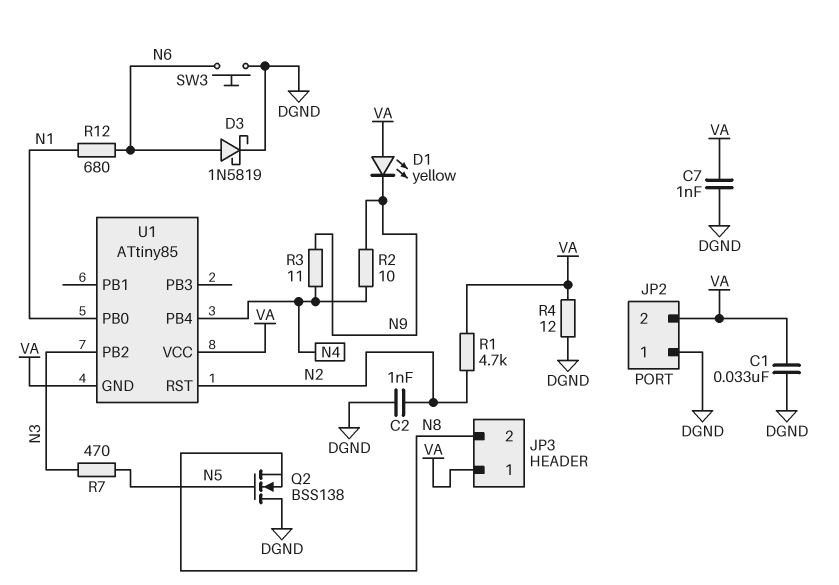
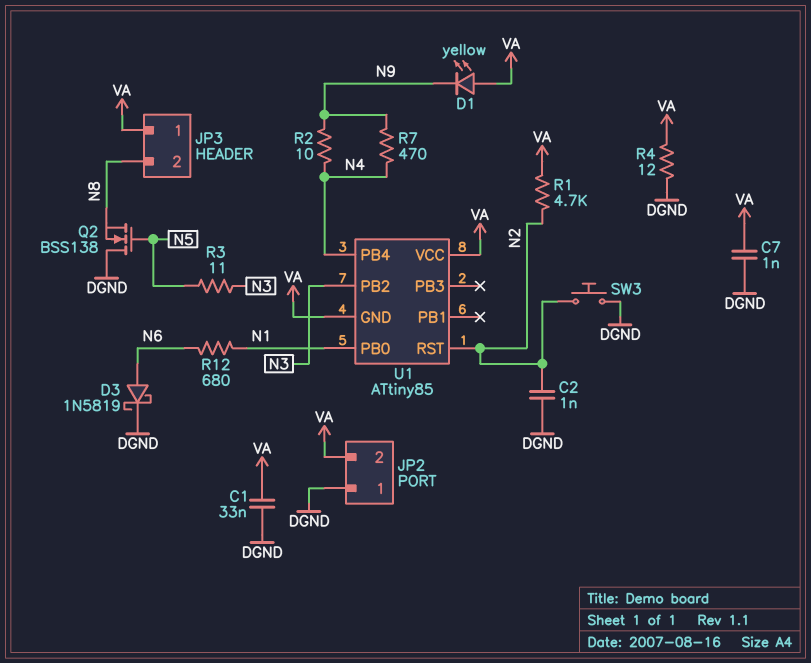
R3: 11 (N4, N9) -> 11 (N3, N5)
R7: 470 (N3, N5) -> 470 (N4, N9)
SW3: button (DGND, N6) -> button (DGND, N2)

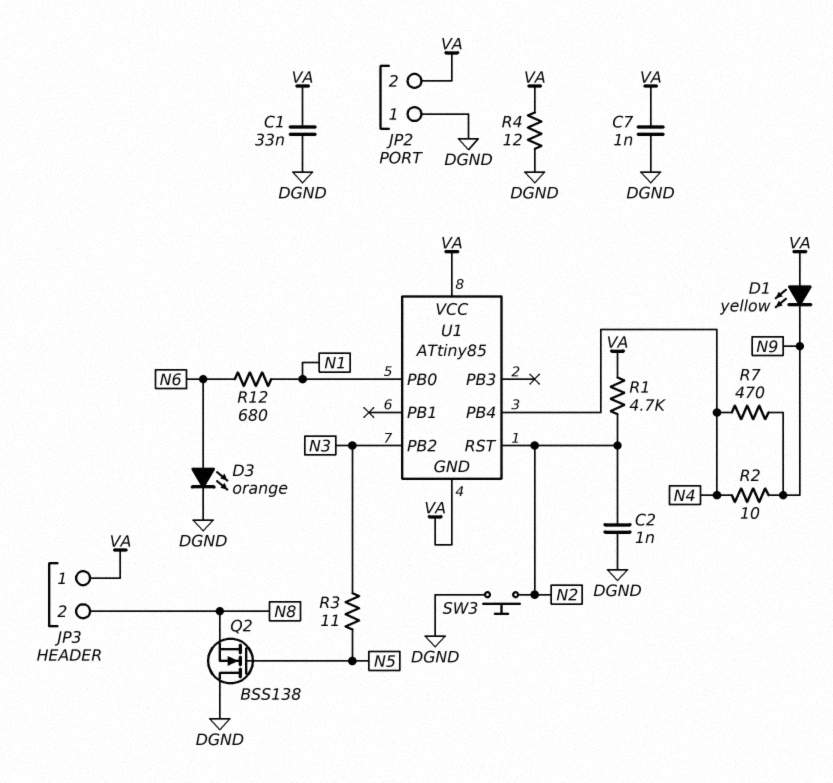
D3: schottky 1N5819 (A N6, K DGND) -> LED orange (A N6, K DGND)

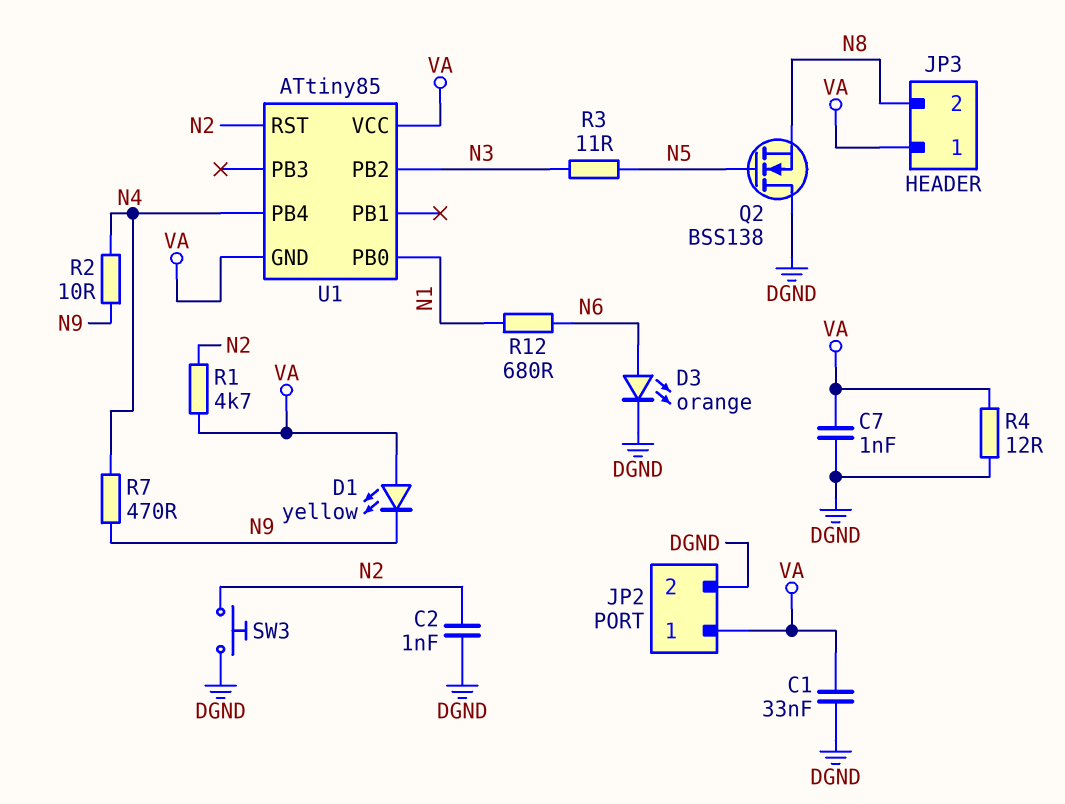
JP2 pin 1: DGND -> VA
JP2 pin 2: VA -> DGND

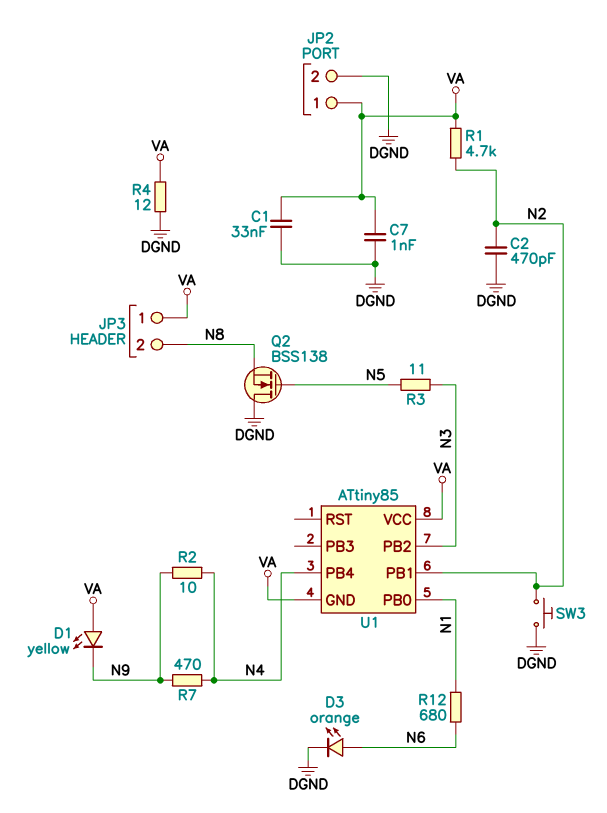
C2: 1nF (DGND, N2) -> 470pF (DGND, N2)
U1 pin PB1: none -> N2
U1 pin RST: N2 -> none

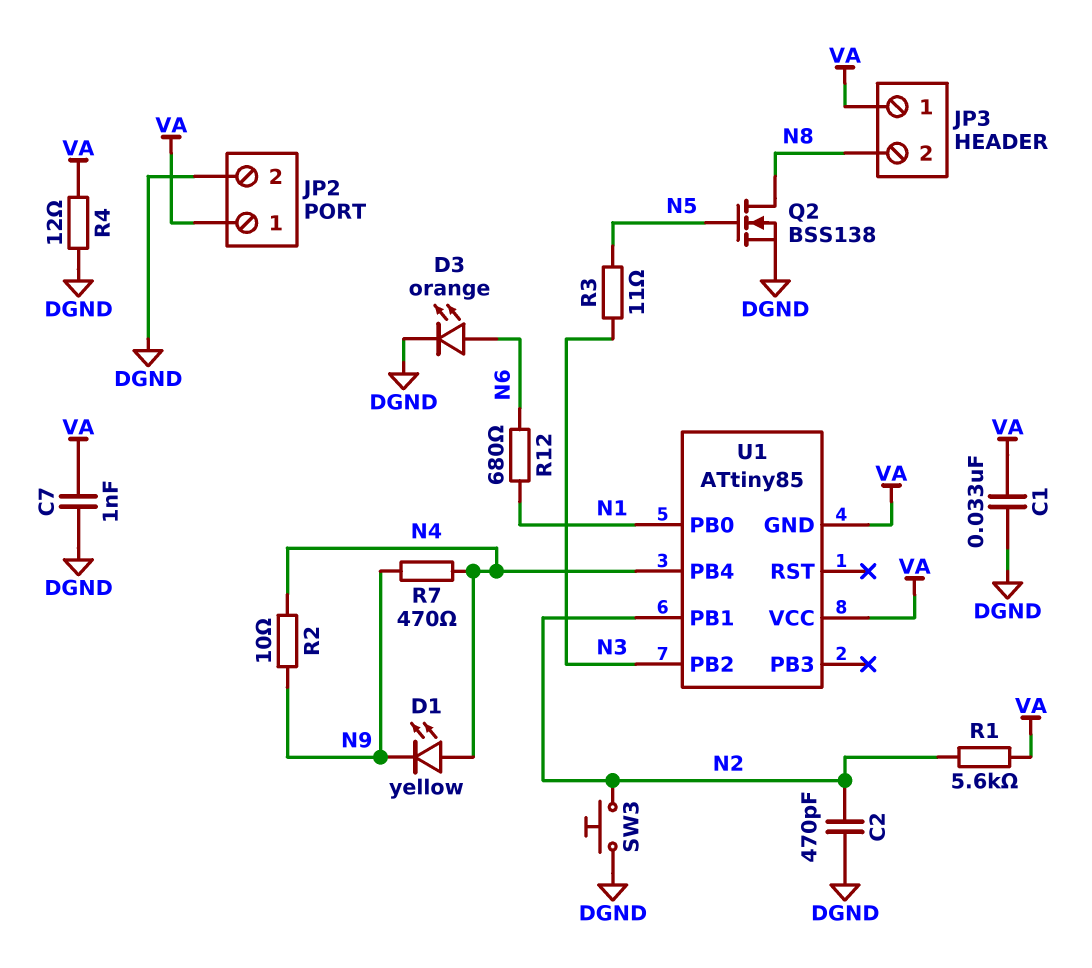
D1: LED yellow (A VA, K N9) -> LED yellow (A N4, K N9)
Q2: NMOS BSS138 (G N5, D DGND, S N8) -> NMOS BSS138 (G N5, D N8, S DGND)
R1: 4.7k (N2, VA) -> 5.6k (N2, VA)

